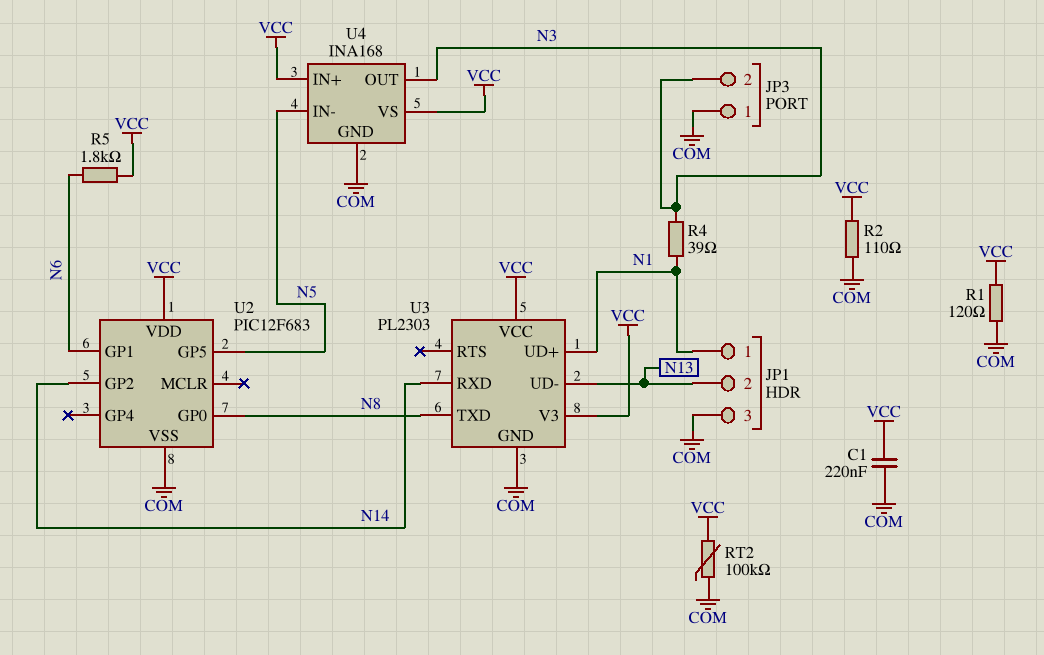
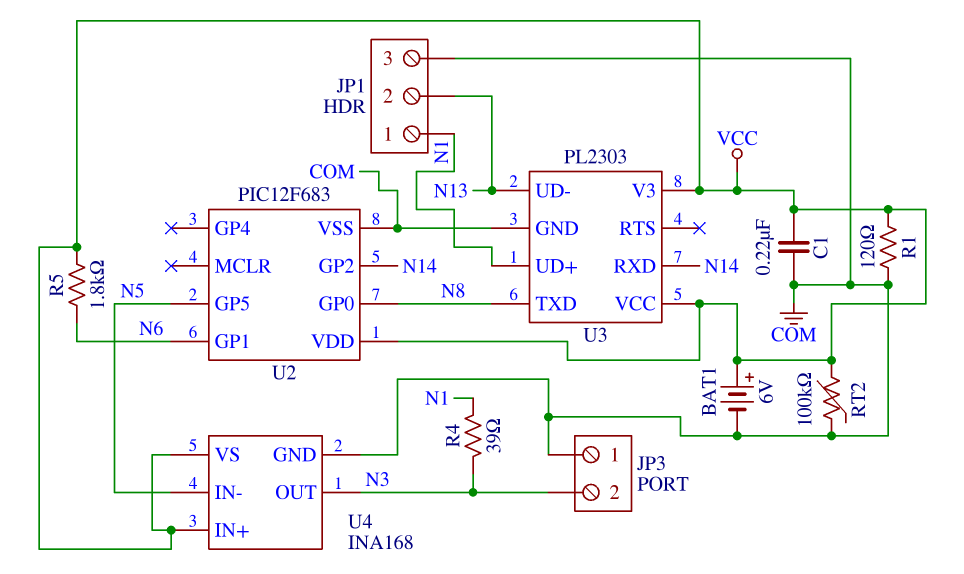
BAT1: none -> 6V (plus VCC, minus COM)
R2: 110 (COM, VCC) -> none

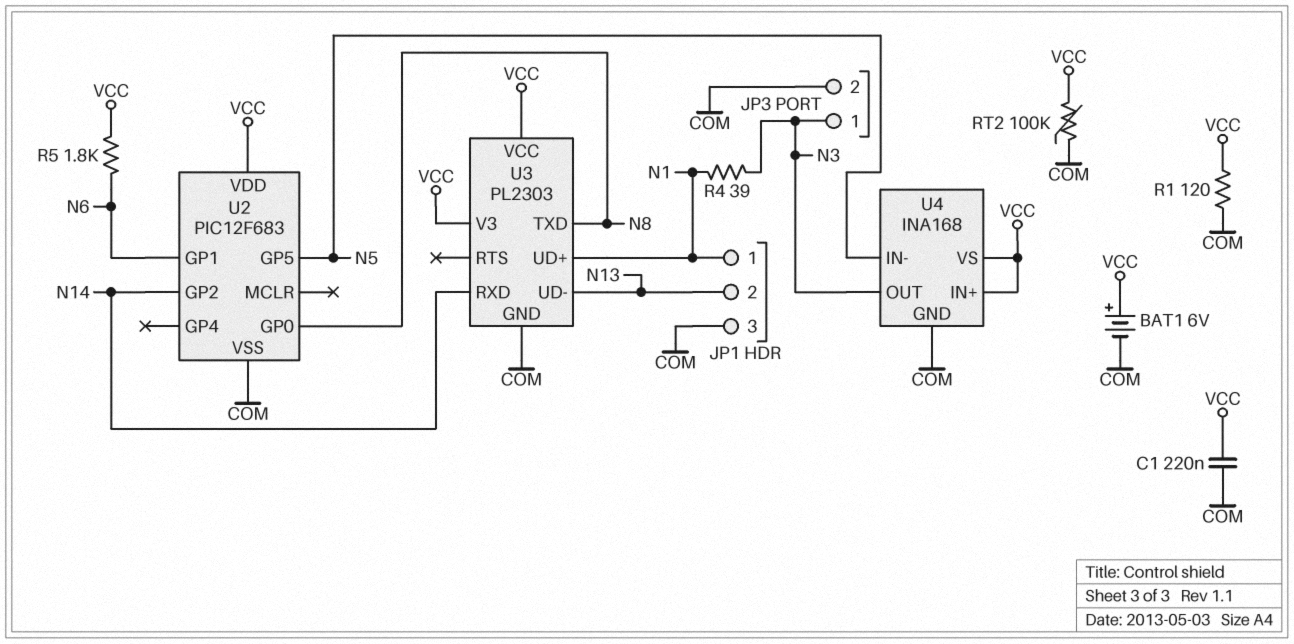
JP3 pin 1: COM -> N3
JP3 pin 2: N3 -> COM

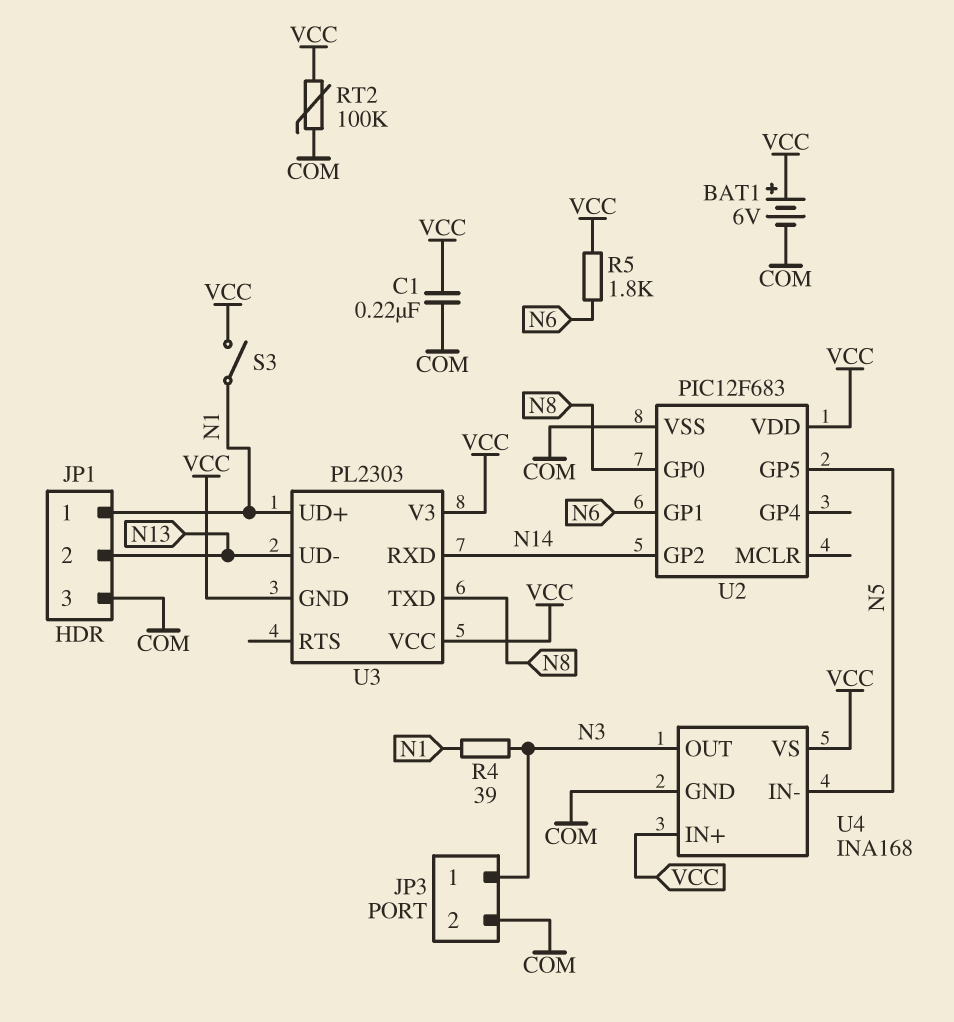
R1: 120 (COM, VCC) -> none
S3: none -> switch (N1, VCC)
U3 pin GND: COM -> VCC

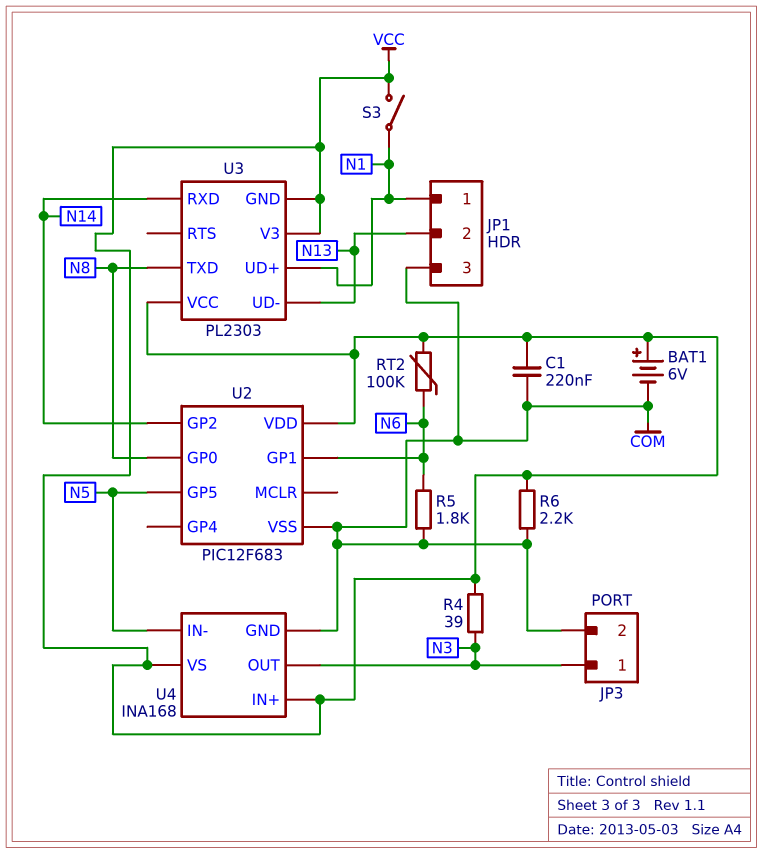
R4: 39 (N1, N3) -> 39 (N3, VCC)
R5: 1.8k (N6, VCC) -> 1.8k (COM, N6)
R6: none -> 2.2k (COM, VCC)
RT2: 100k (COM, VCC) -> 100k (N6, VCC)

